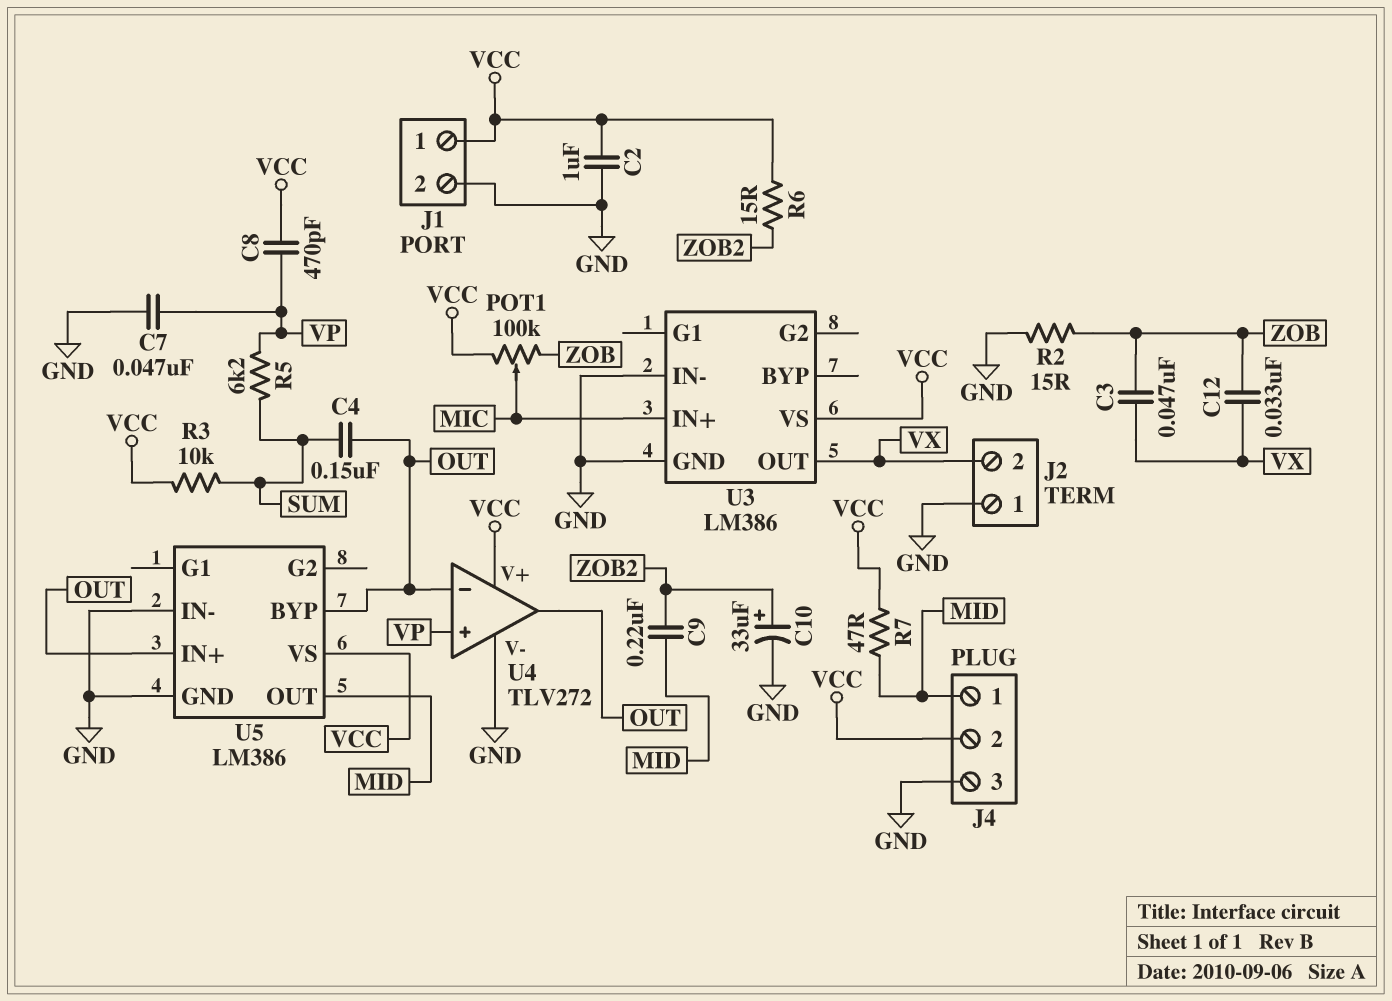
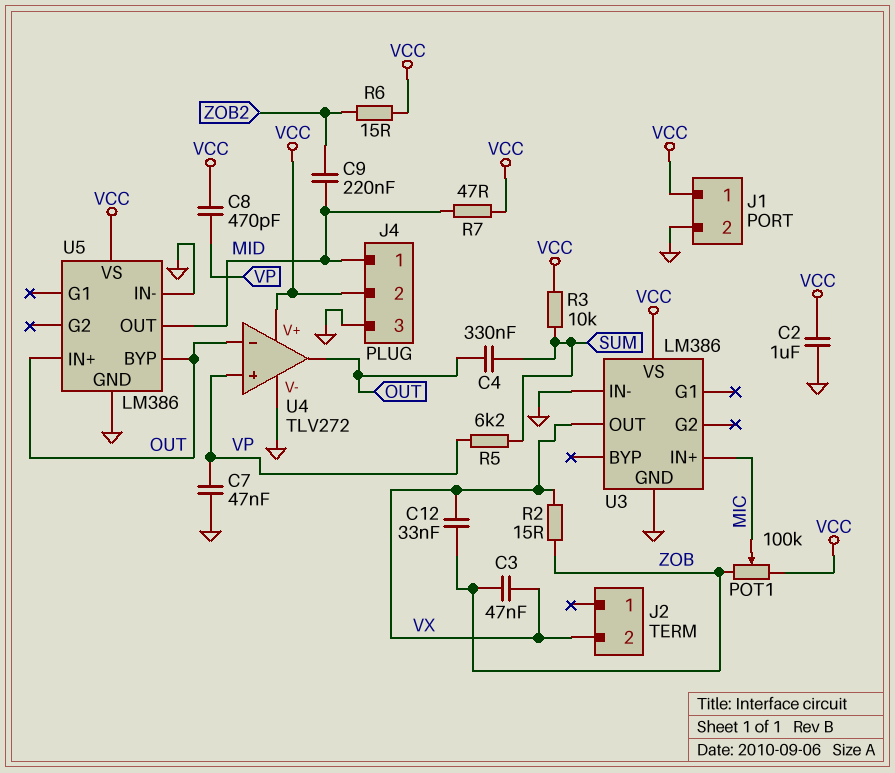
C4: 150nF (OUT, SUM) -> 330nF (OUT, SUM)
C10: 33uF (plus ZOB2, minus GND) -> none
J2 pin 1: GND -> none
R2: 15 (GND, ZOB) -> 15 (VX, ZOB)

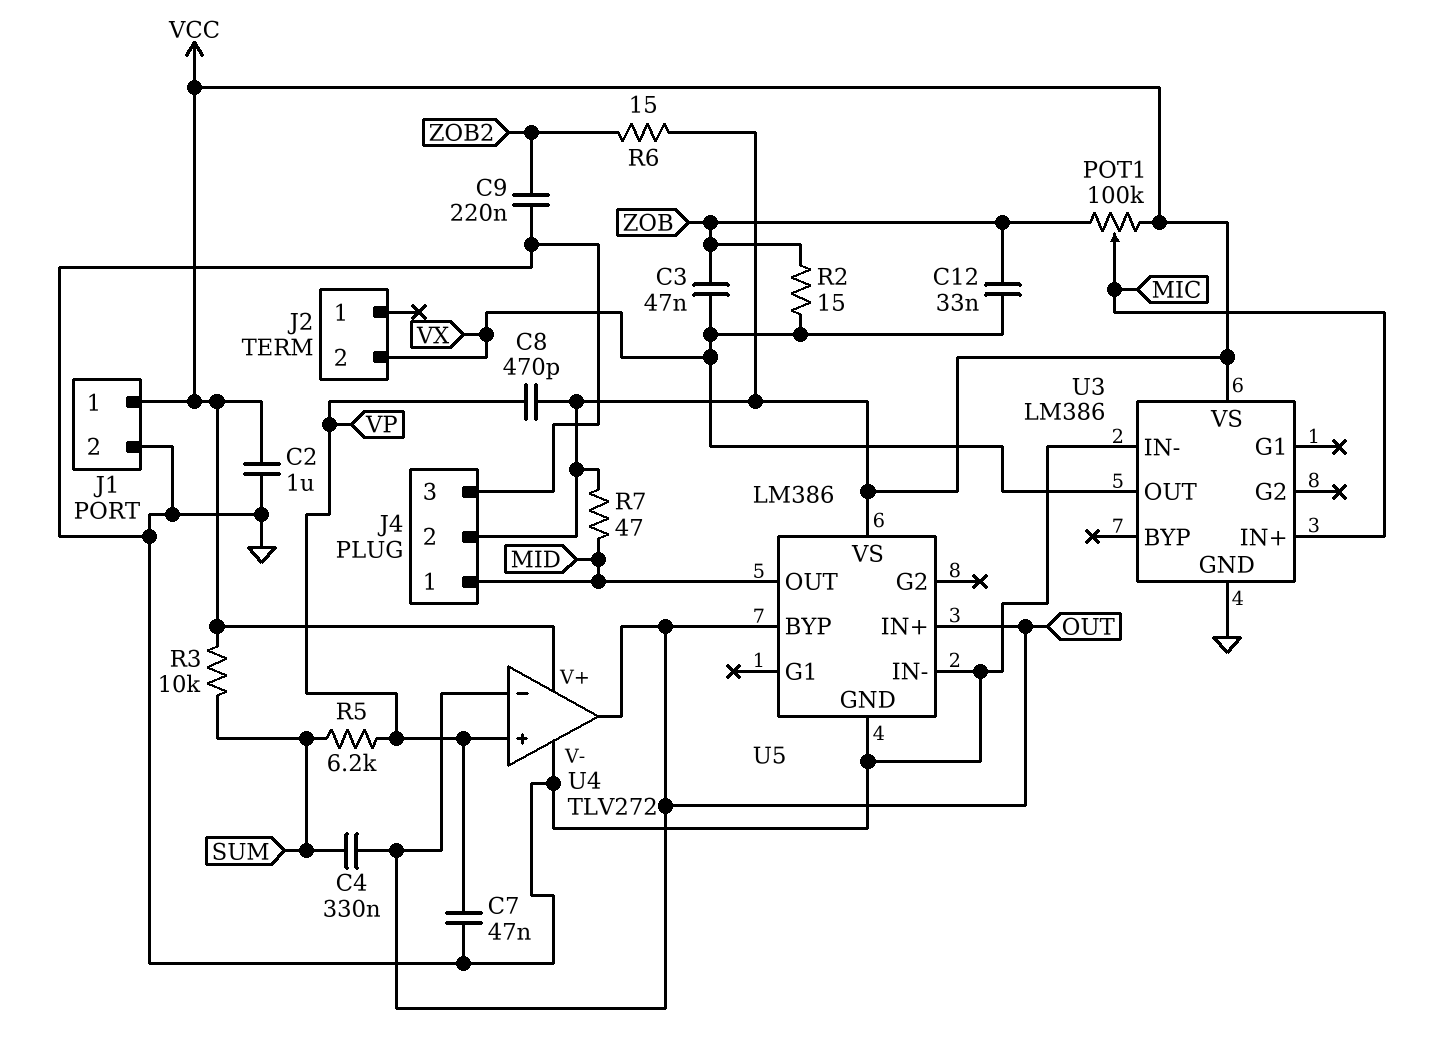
C9: 220nF (MID, ZOB2) -> 220nF (GND, ZOB2)

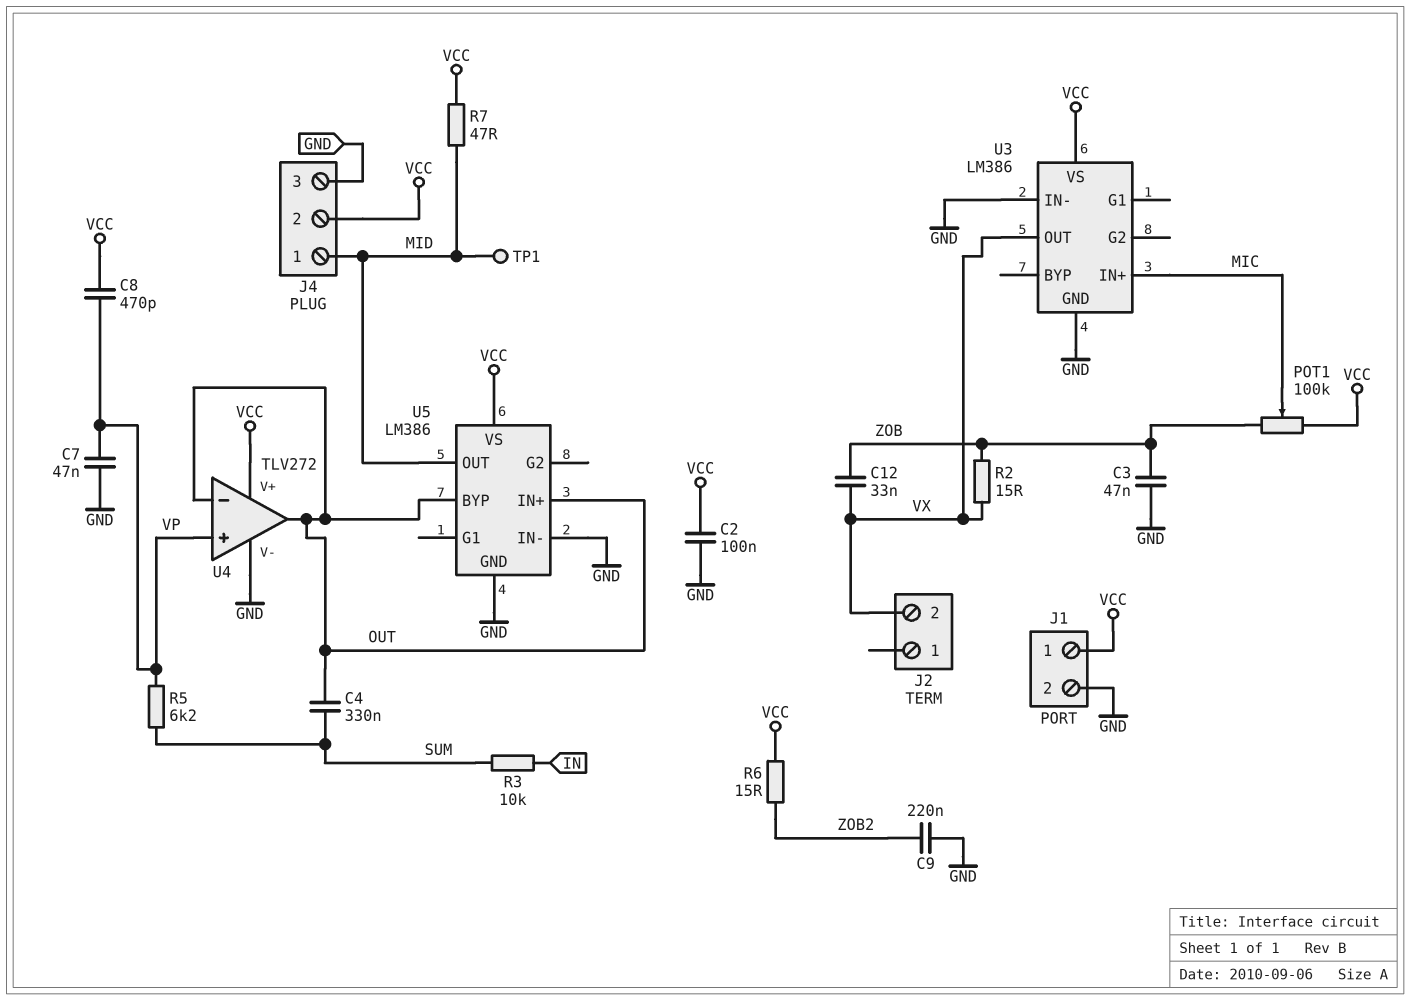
C2: 1uF (GND, VCC) -> 100nF (GND, VCC)
C3: 47nF (VX, ZOB) -> 47nF (GND, ZOB)
R3: 10k (SUM, VCC) -> 10k (IN, SUM)
TP1: none -> test point (MID)

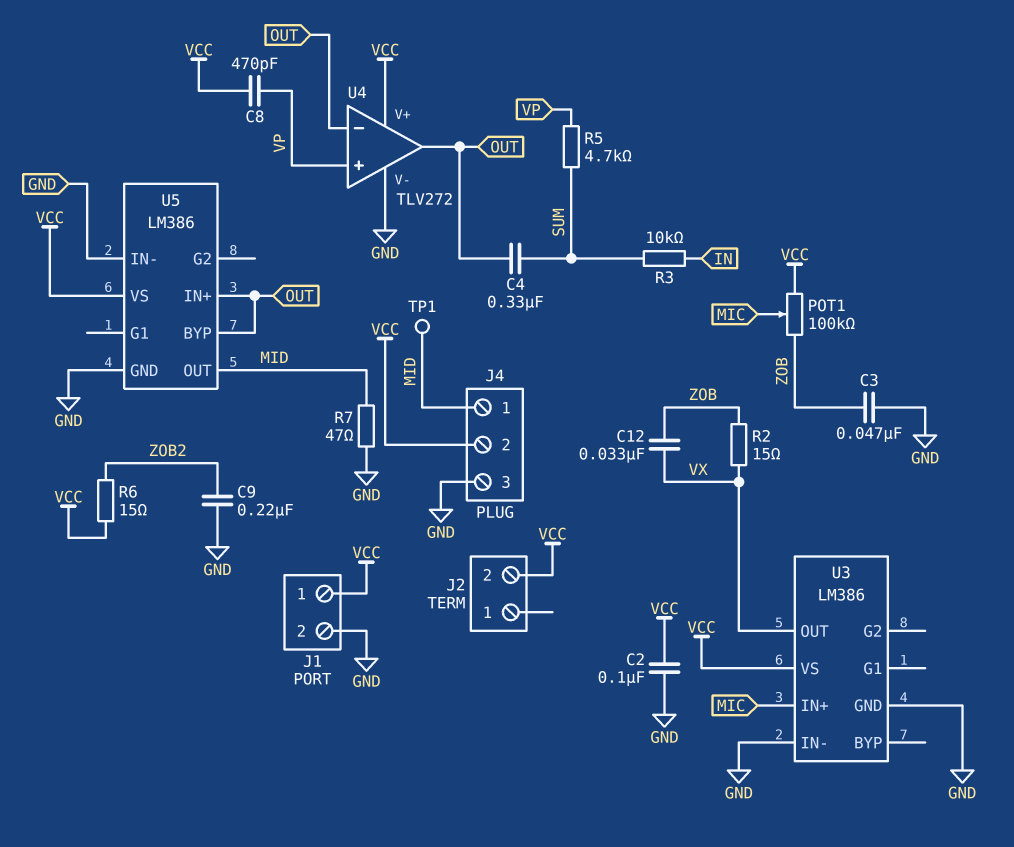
C7: 47nF (GND, VP) -> none
J2 pin 2: VX -> VCC
R5: 6.2k (SUM, VP) -> 4.7k (SUM, VP)
R7: 47 (MID, VCC) -> 47 (GND, MID)

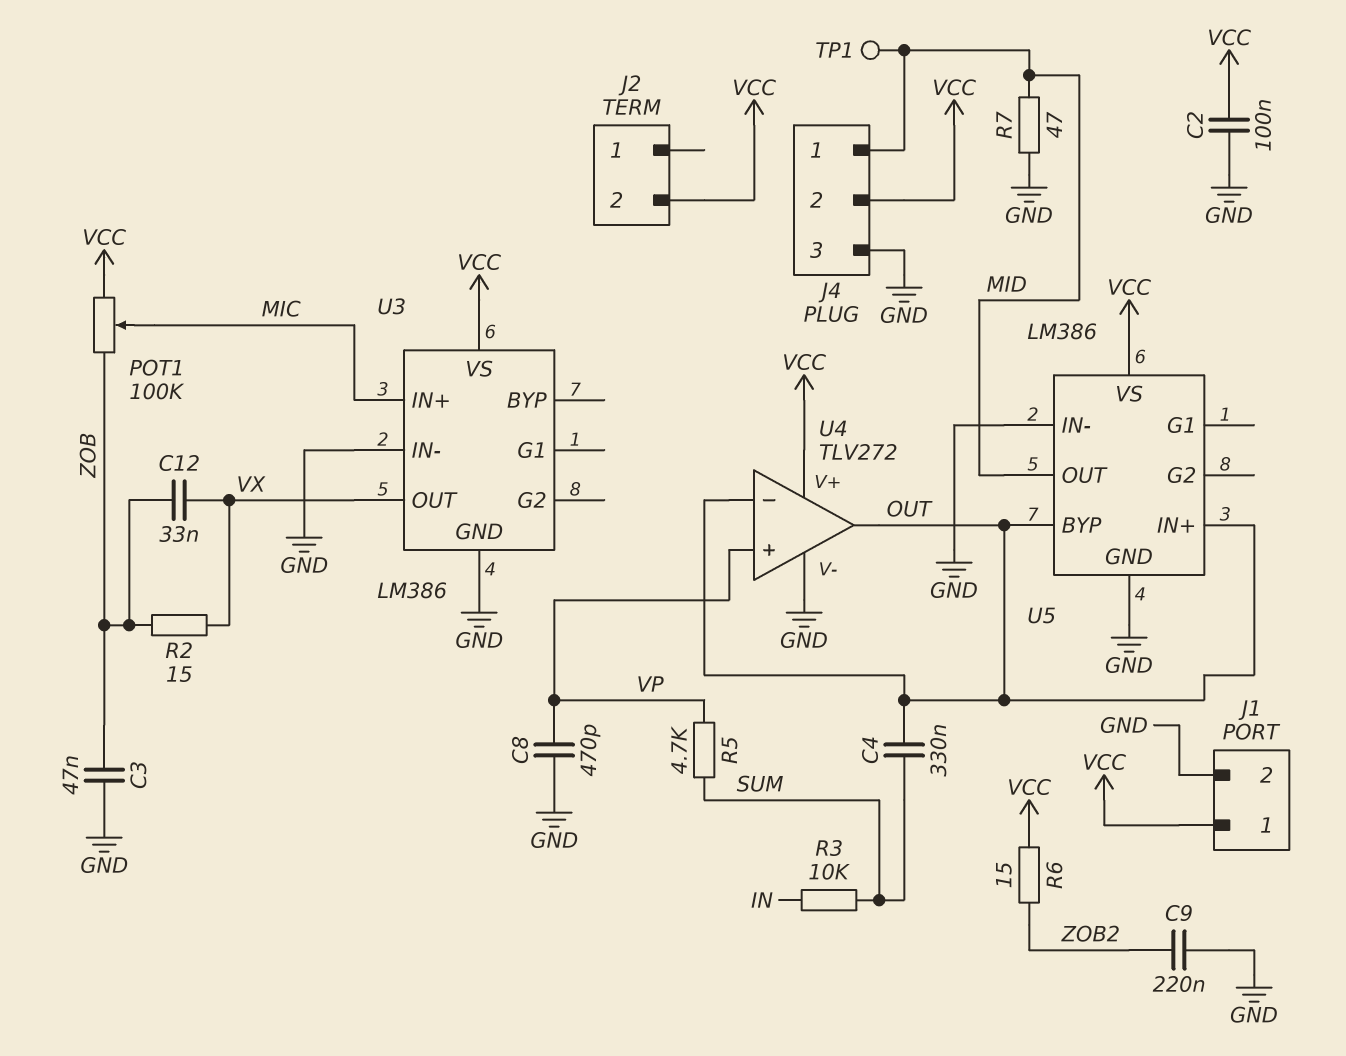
C8: 470pF (VCC, VP) -> 470pF (GND, VP)

